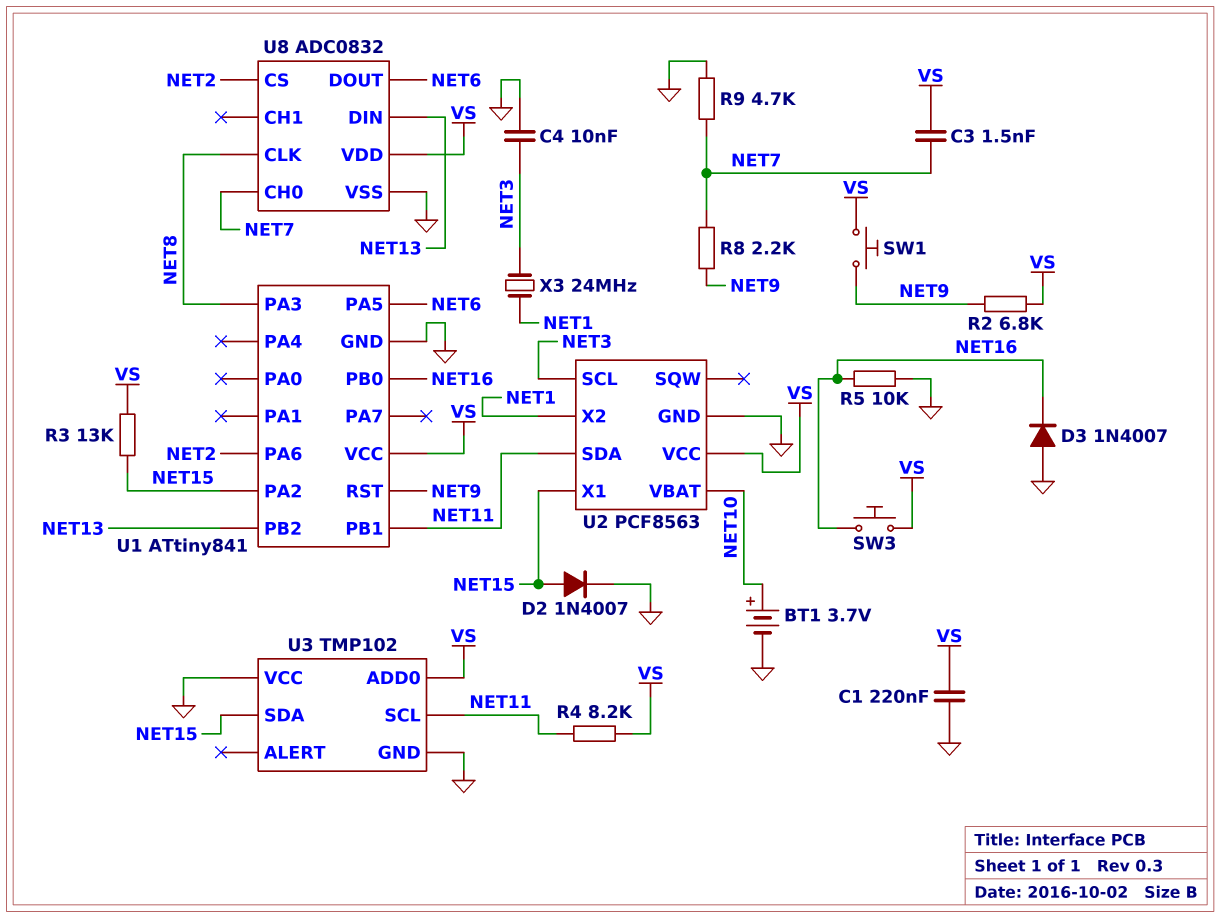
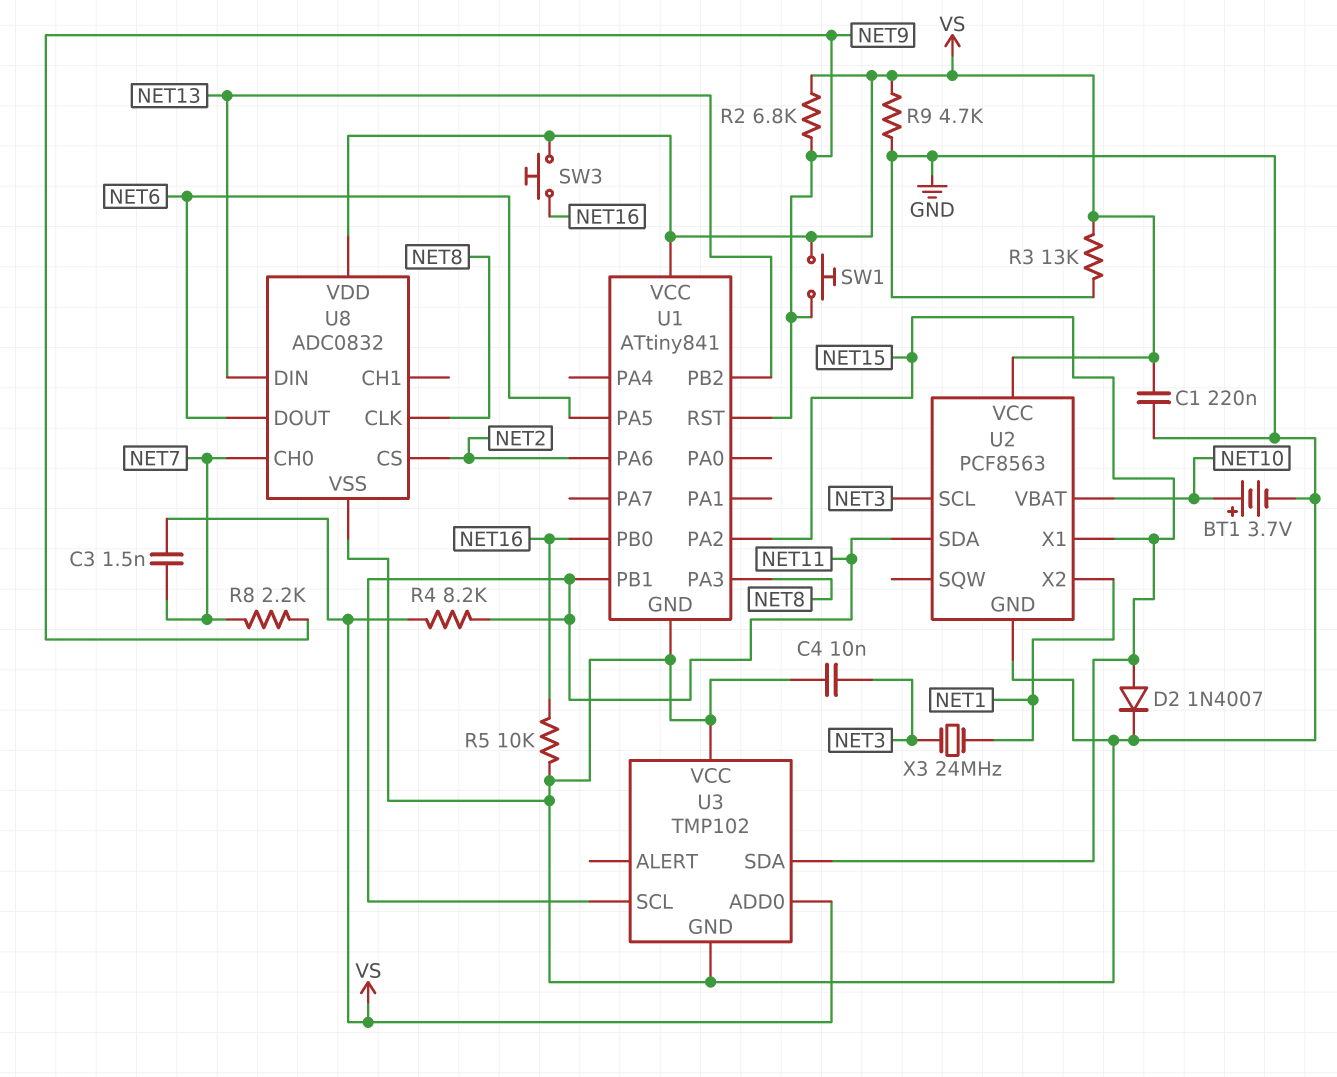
D3: diode 1N4007 (A GND, K NET16) -> none
R3: 13k (NET15, VS) -> 13k (GND, VS)
R9: 4.7k (GND, NET7) -> 4.7k (GND, VS)

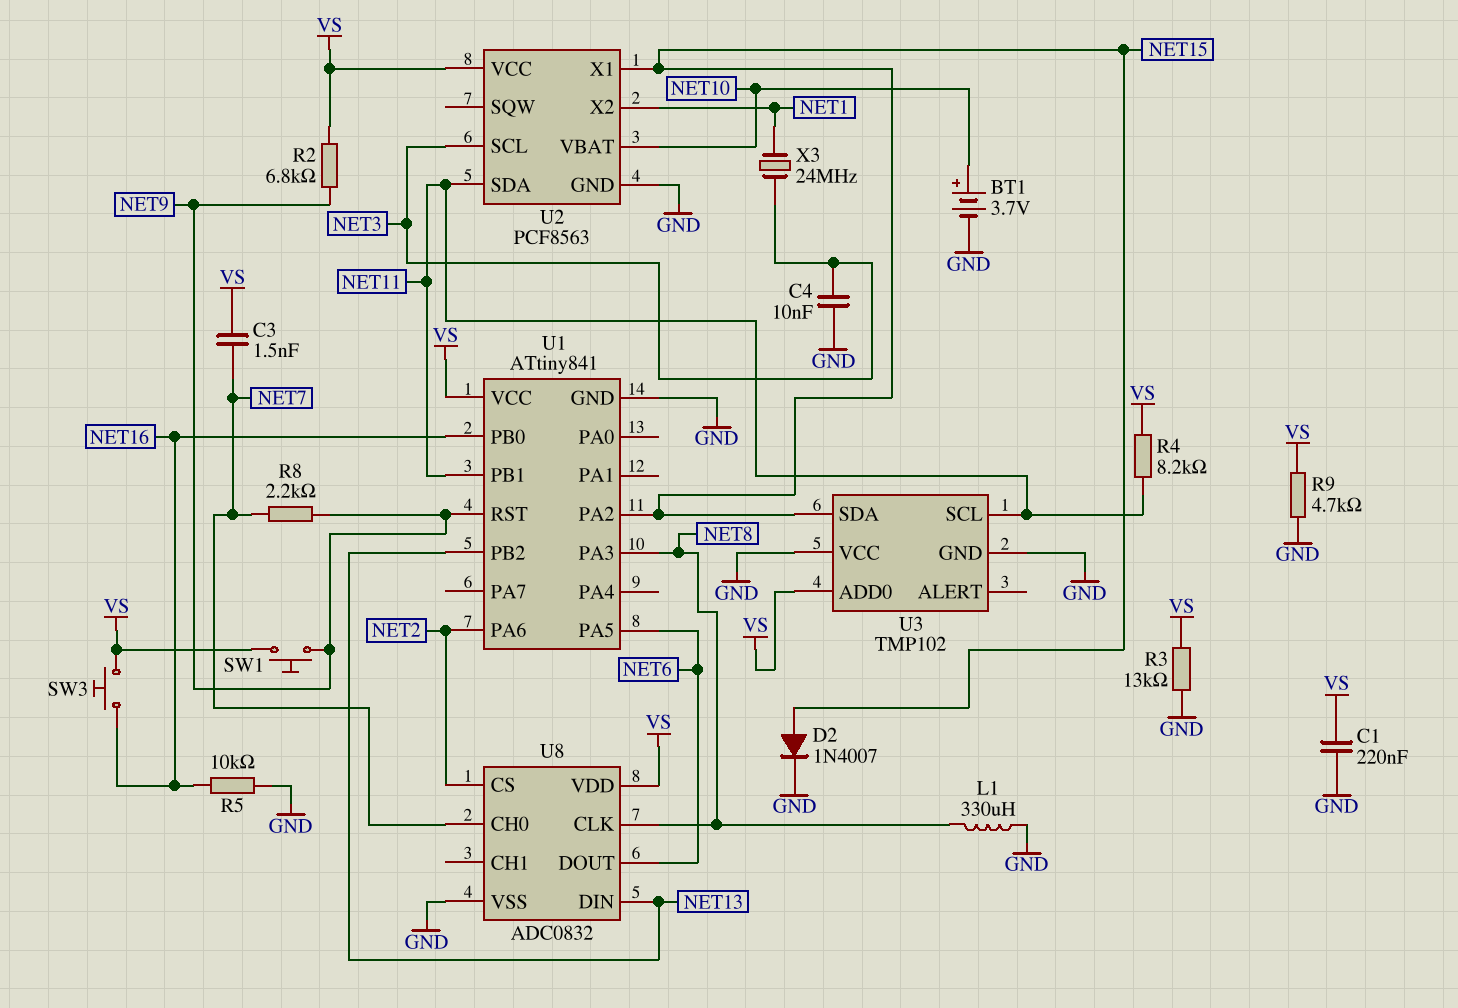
L1: none -> 330uH (GND, NET8)

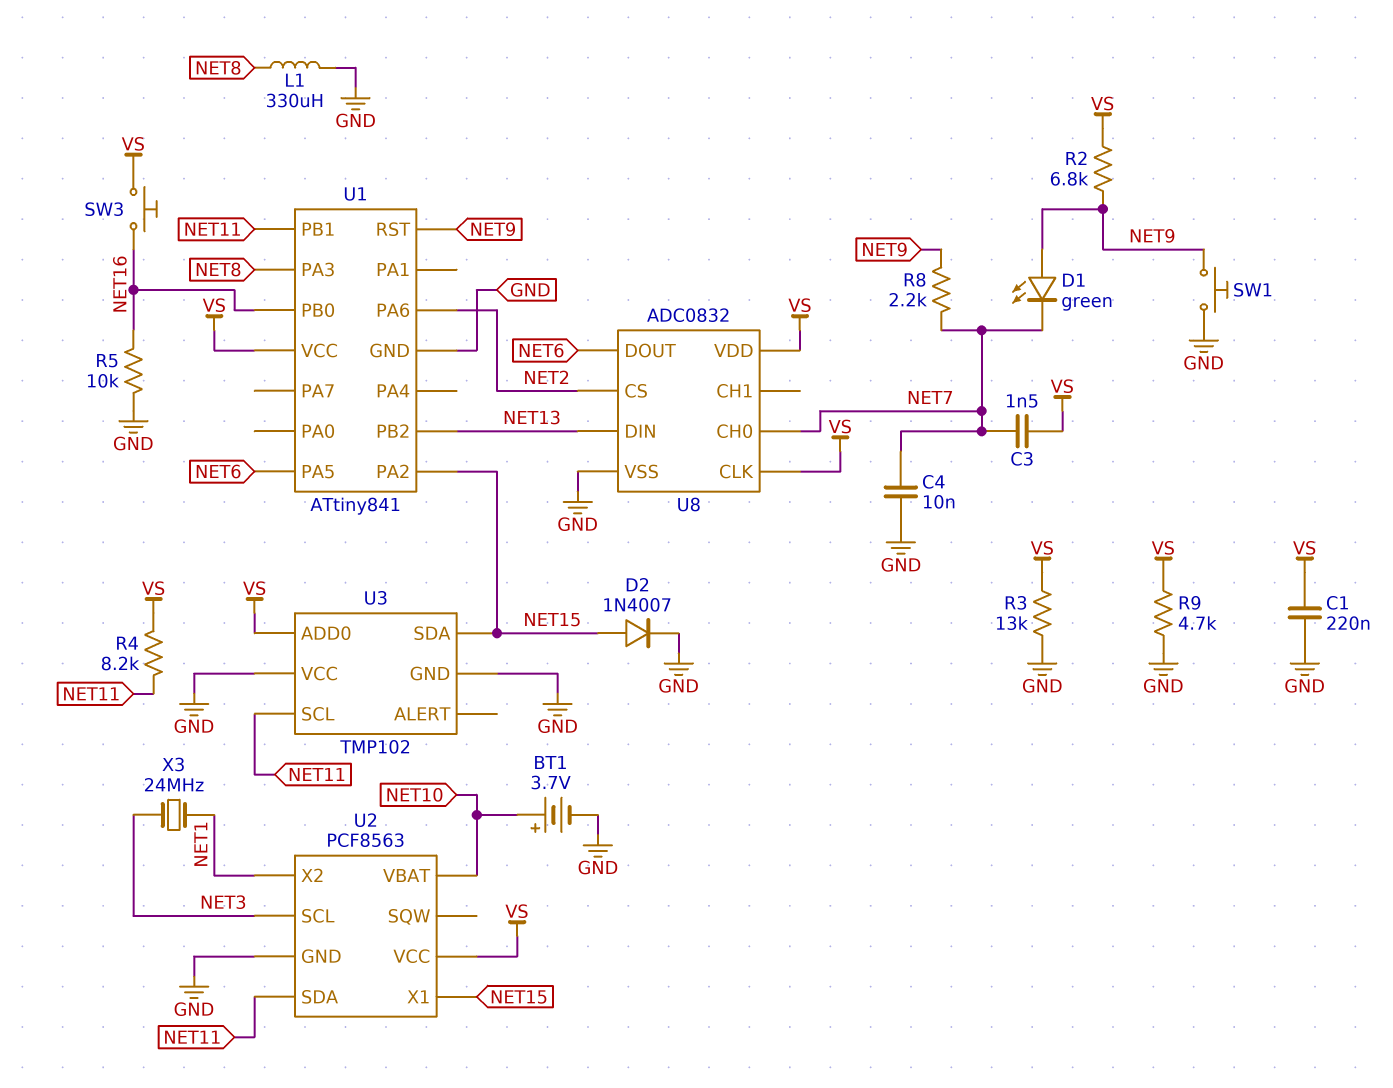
C4: 10nF (GND, NET3) -> 10nF (GND, NET7)
D1: none -> LED green (A NET9, K NET7)
SW1: button (NET9, VS) -> button (GND, NET9)
U8 pin CLK: NET8 -> VS

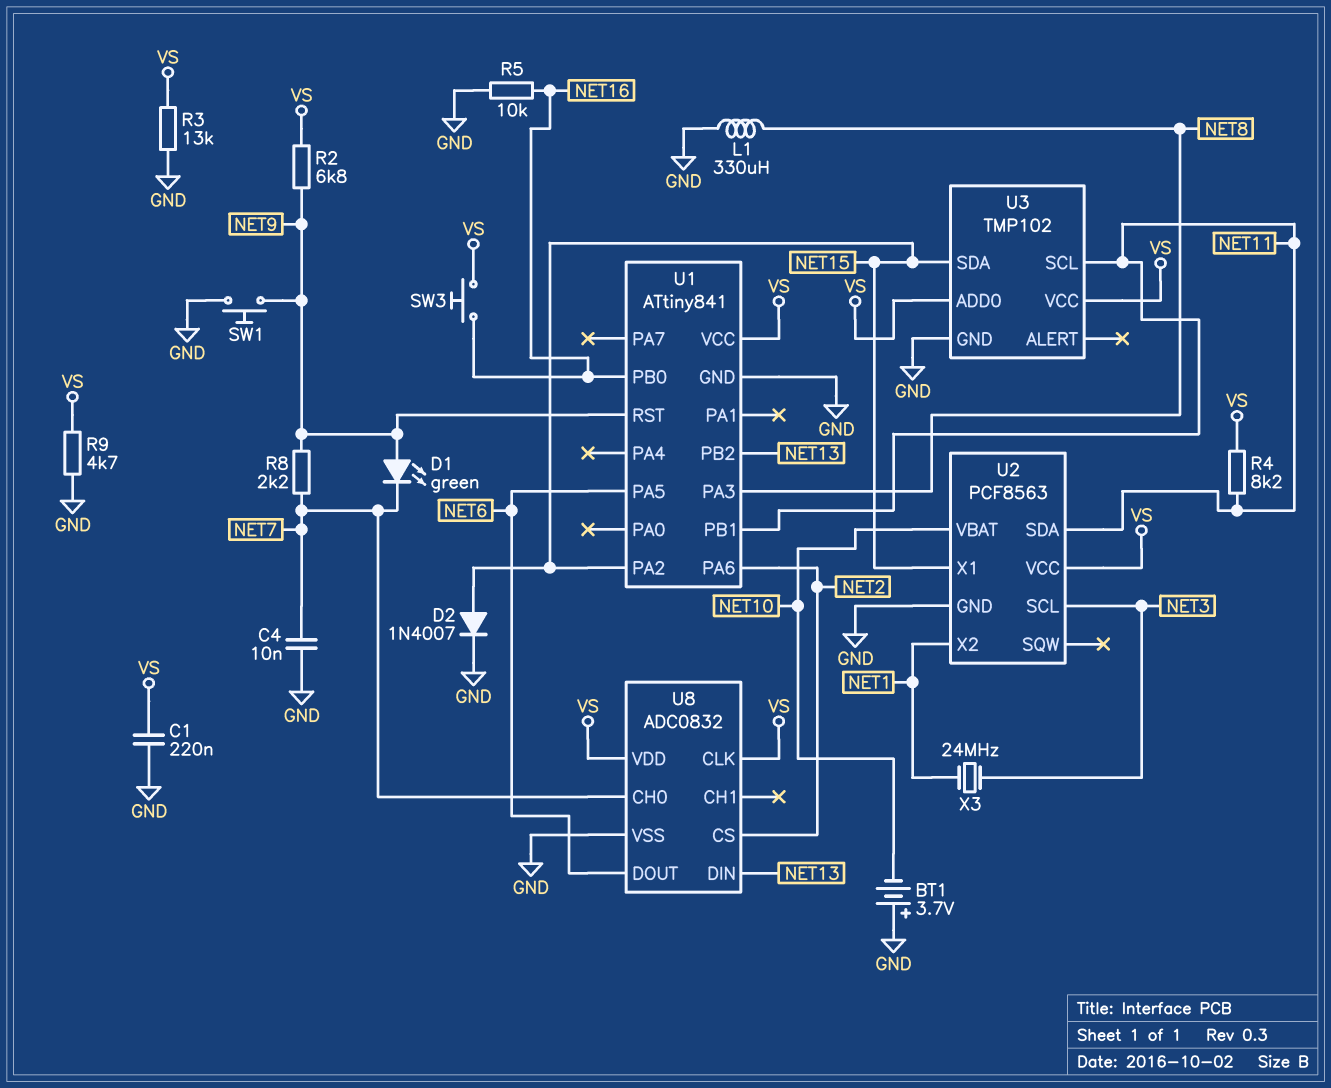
BT1: 3.7V (plus NET10, minus GND) -> 3.7V (plus GND, minus NET10)
C3: 1.5nF (NET7, VS) -> none
U3 pin VCC: GND -> VS

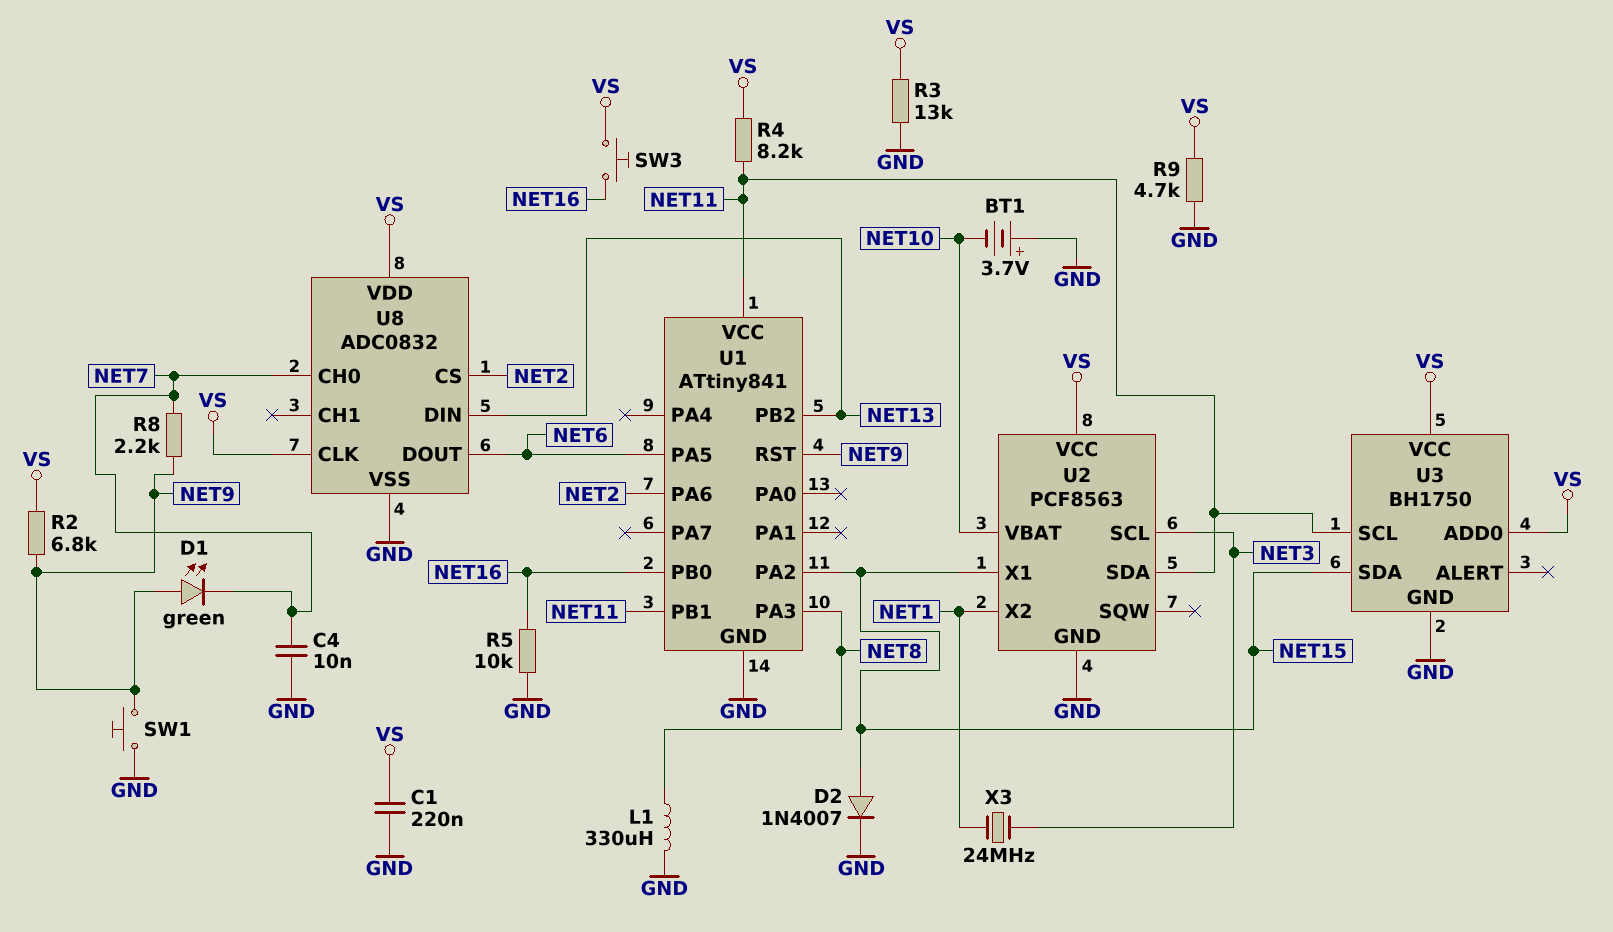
U1 pin VCC: VS -> NET11
U3: TMP102 -> BH1750

